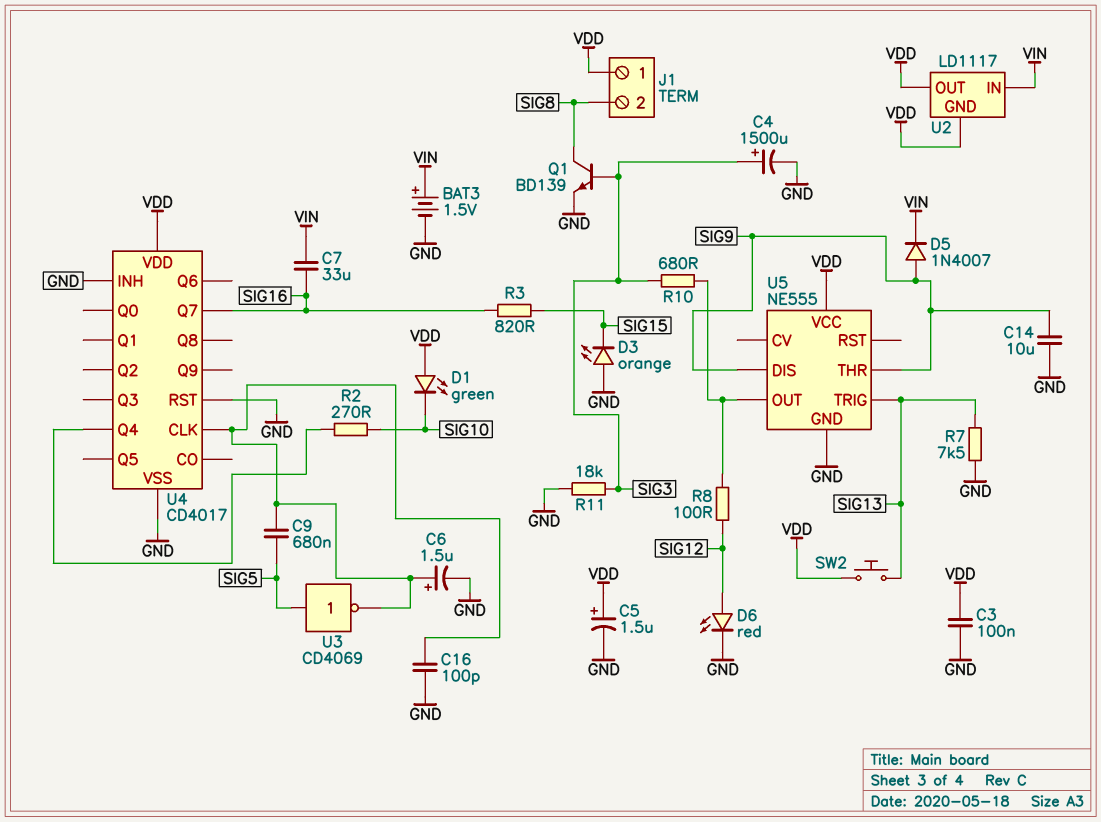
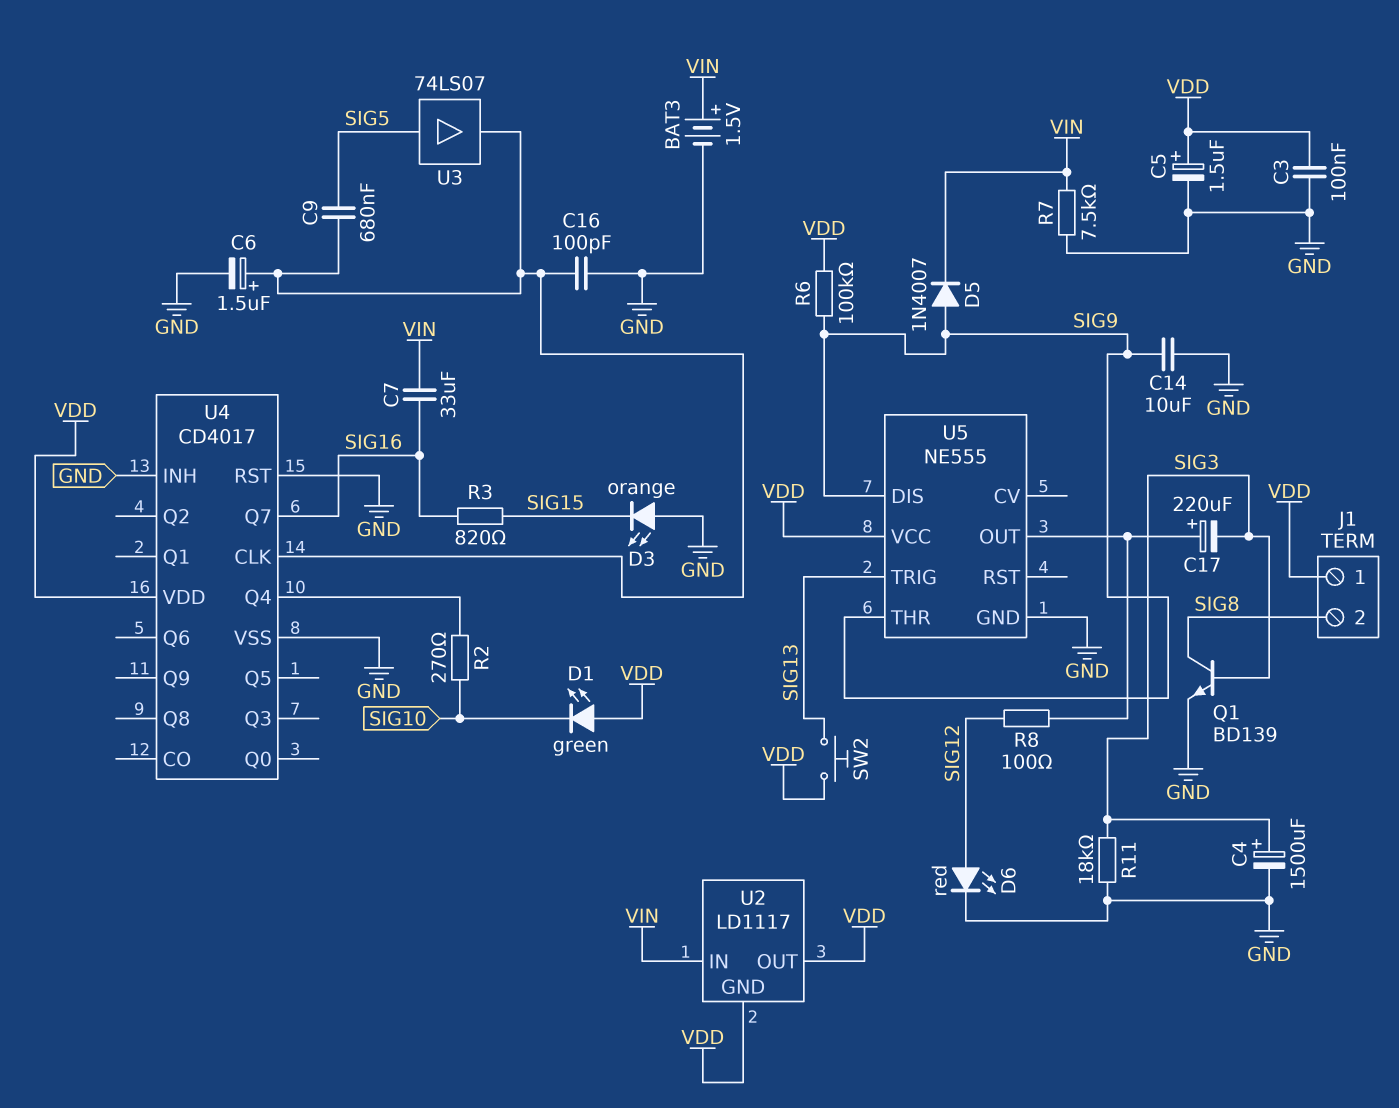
C17: none -> 220uF (plus U5/OUT, minus SIG3)
R6: none -> 100k (SIG9, VDD)
R7: 7.5k (GND, SIG13) -> 7.5k (GND, VIN)
R10: 680 (SIG3, U5/OUT) -> none
U3: NOT CD4069 (in SIG5, out U4/CLK) -> buffer 74LS07 (in SIG5, out U4/CLK)

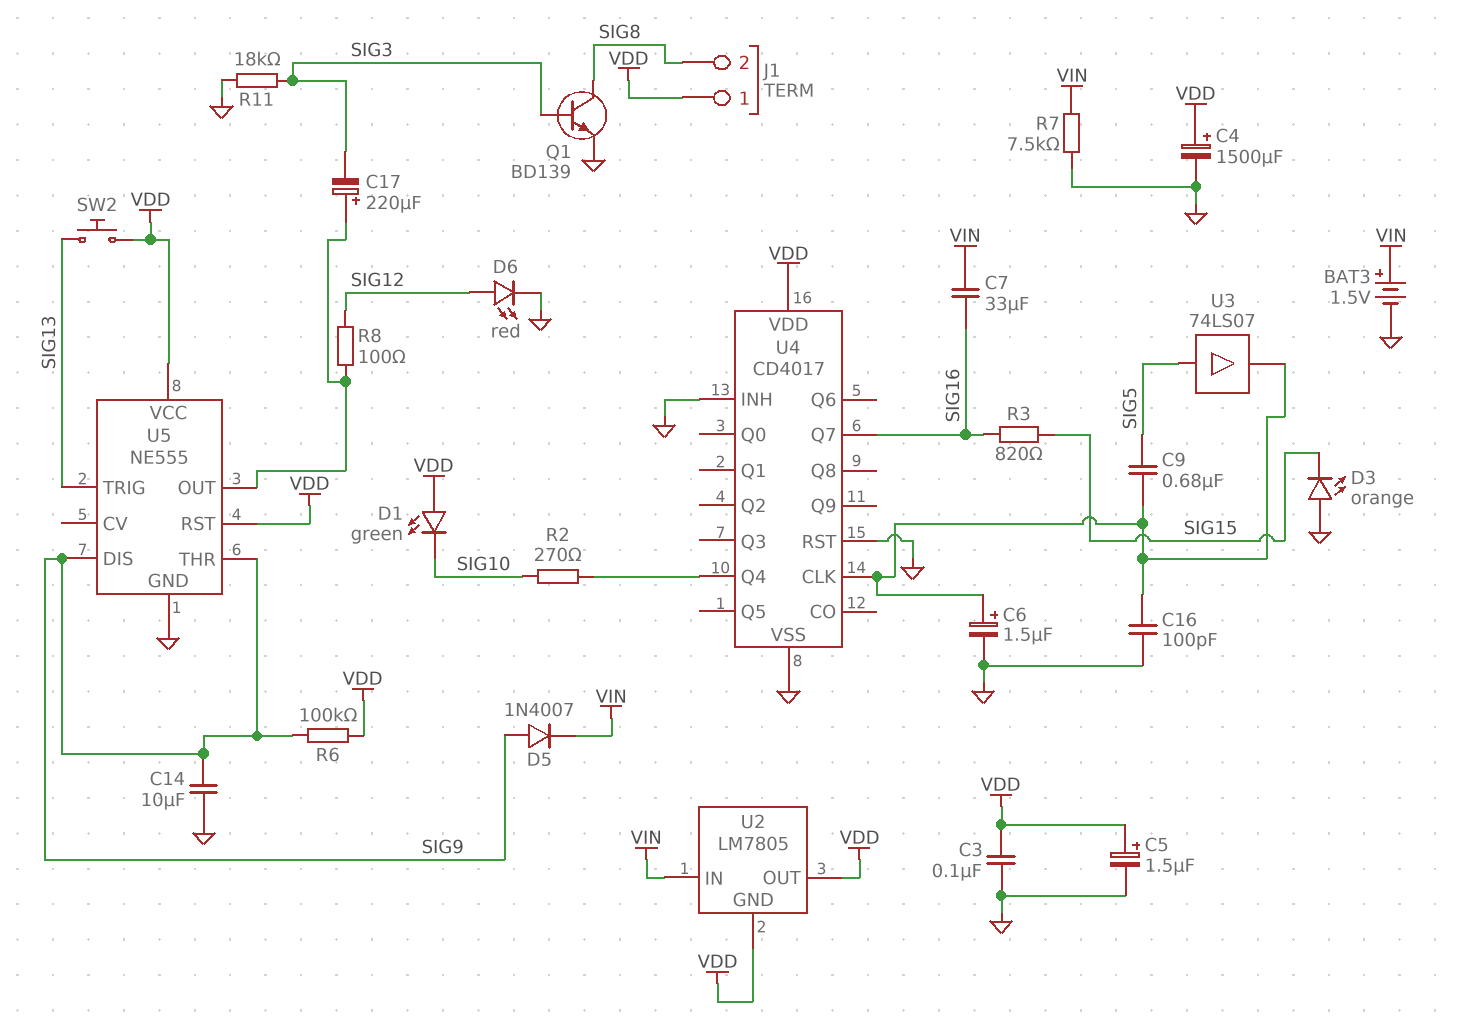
C4: 1500uF (plus SIG3, minus GND) -> 1500uF (plus VDD, minus GND)
U2: LD1117 -> LM7805
U5 pin RST: none -> VDD

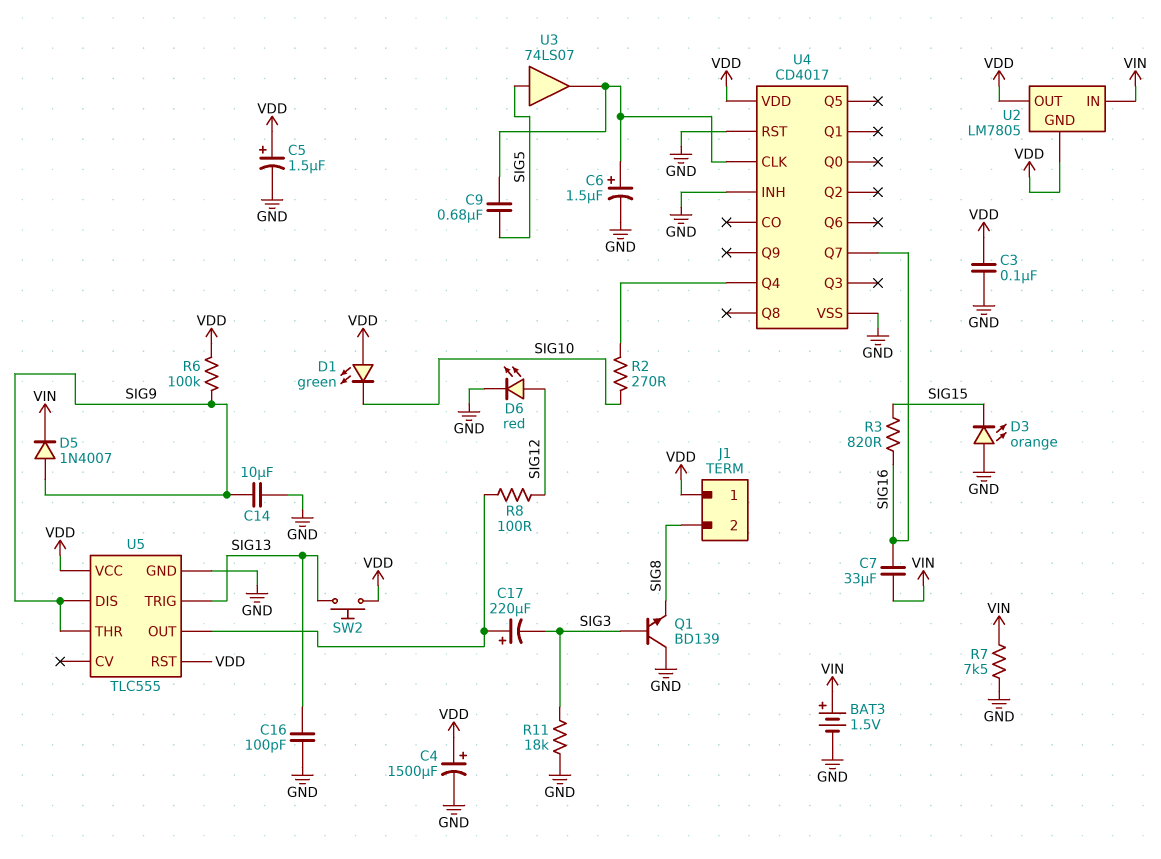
C16: 100pF (GND, U4/CLK) -> 100pF (GND, SIG13)
Q1: NPN BD139 (B SIG3, C SIG8, E GND) -> NPN BD139 (B SIG3, C GND, E SIG8)
U5: NE555 -> TLC555

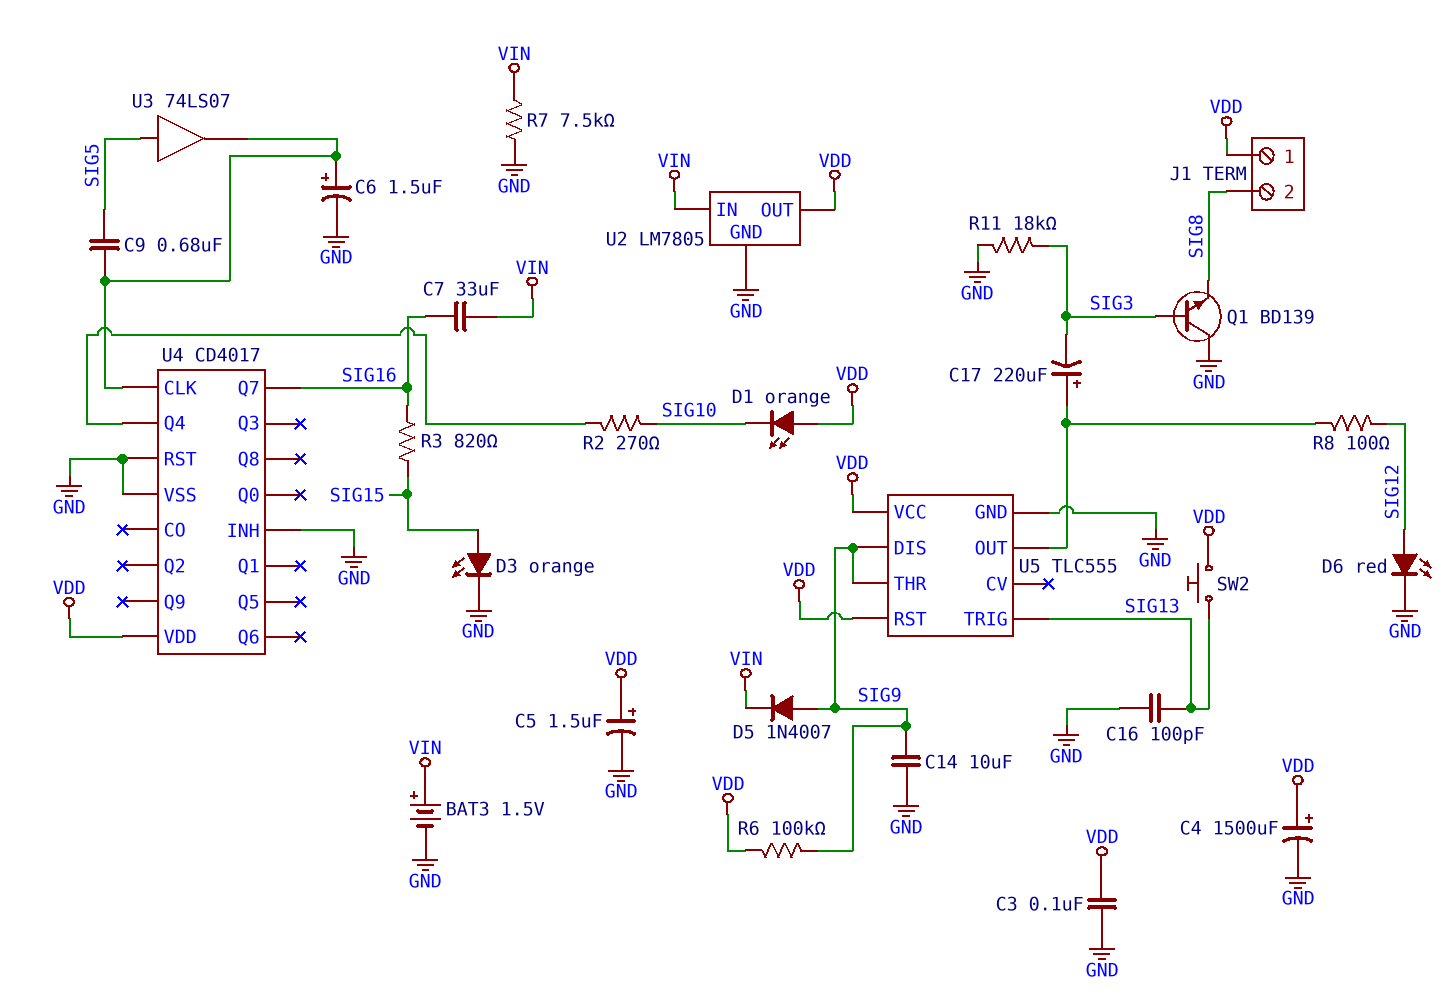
D1: LED green (A VDD, K SIG10) -> LED orange (A VDD, K SIG10)
D3: LED orange (A GND, K SIG15) -> LED orange (A SIG15, K GND)
U2 pin GND: VDD -> GND

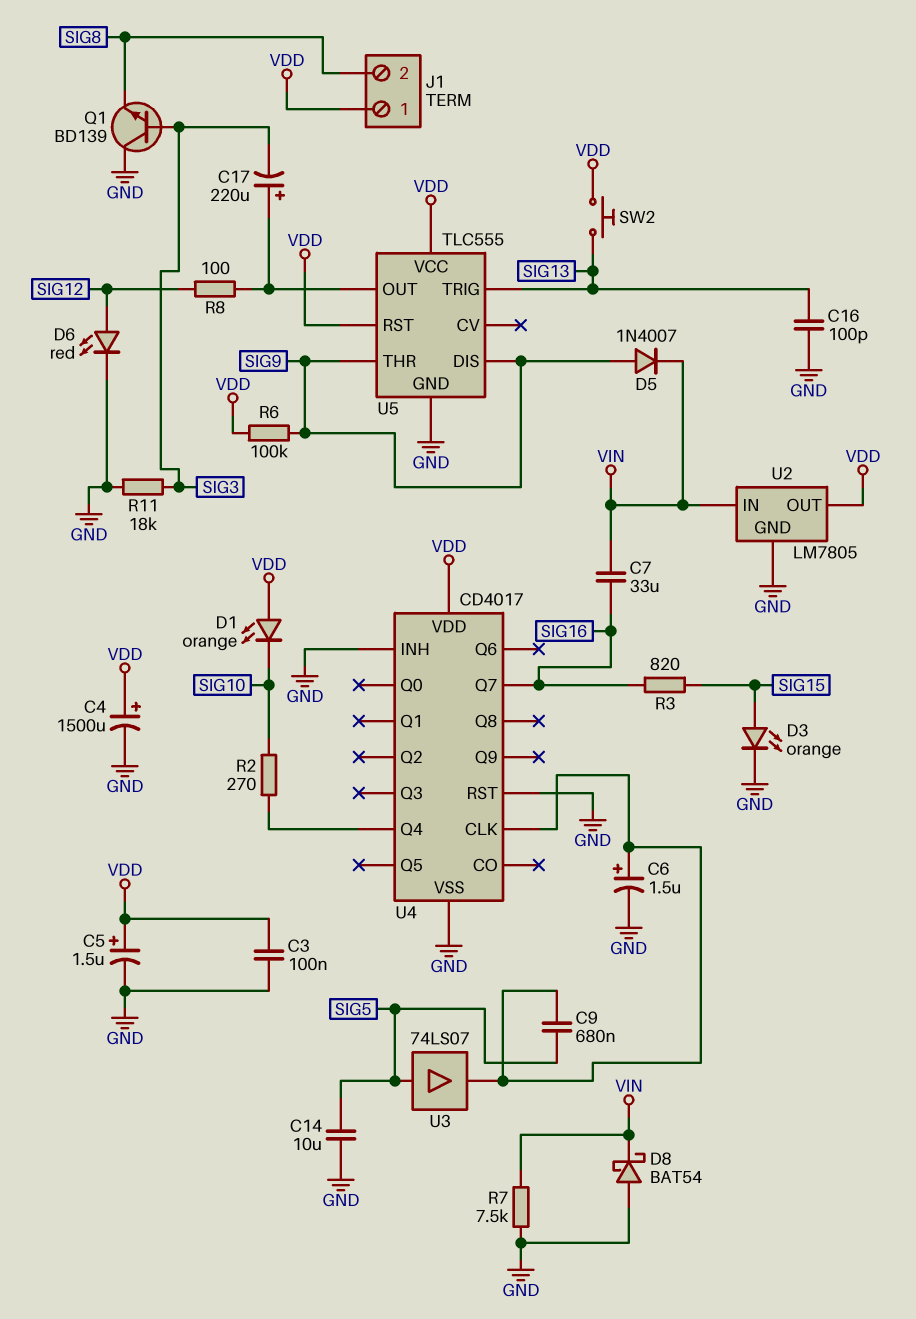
BAT3: 1.5V (plus VIN, minus GND) -> none
C14: 10uF (GND, SIG9) -> 10uF (GND, SIG5)
D8: none -> schottky BAT54 (A GND, K VIN)

